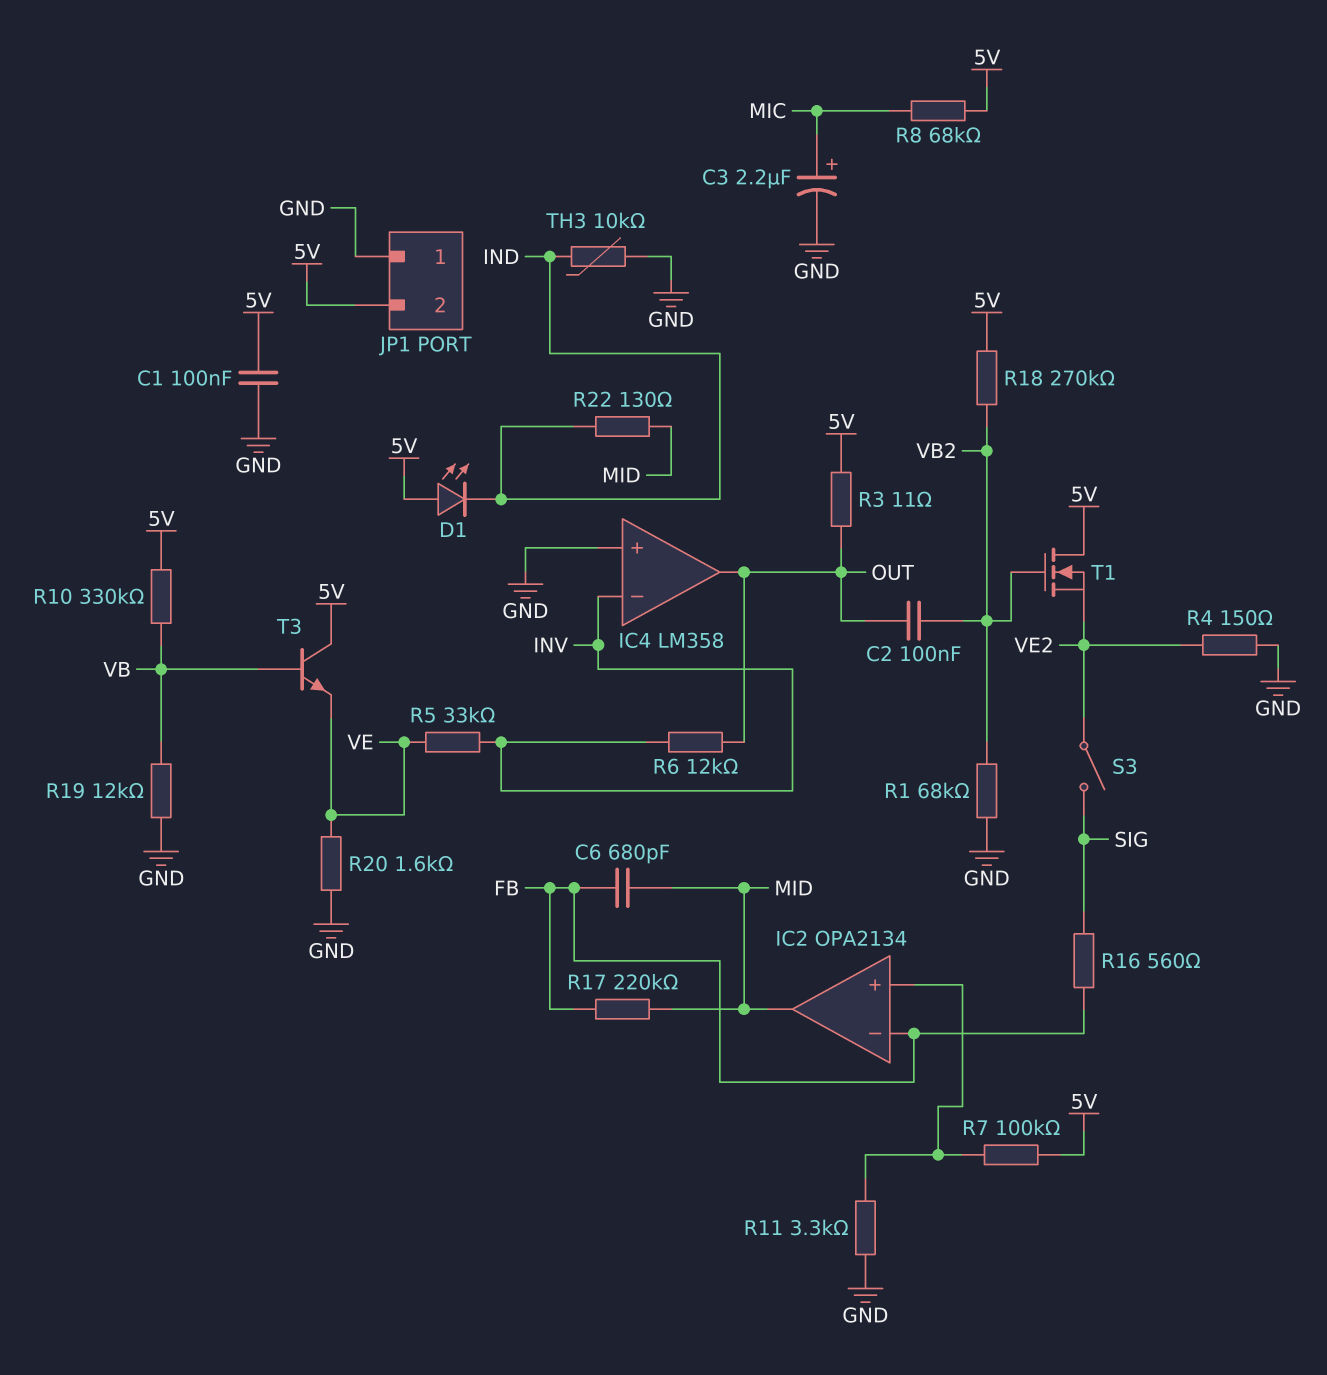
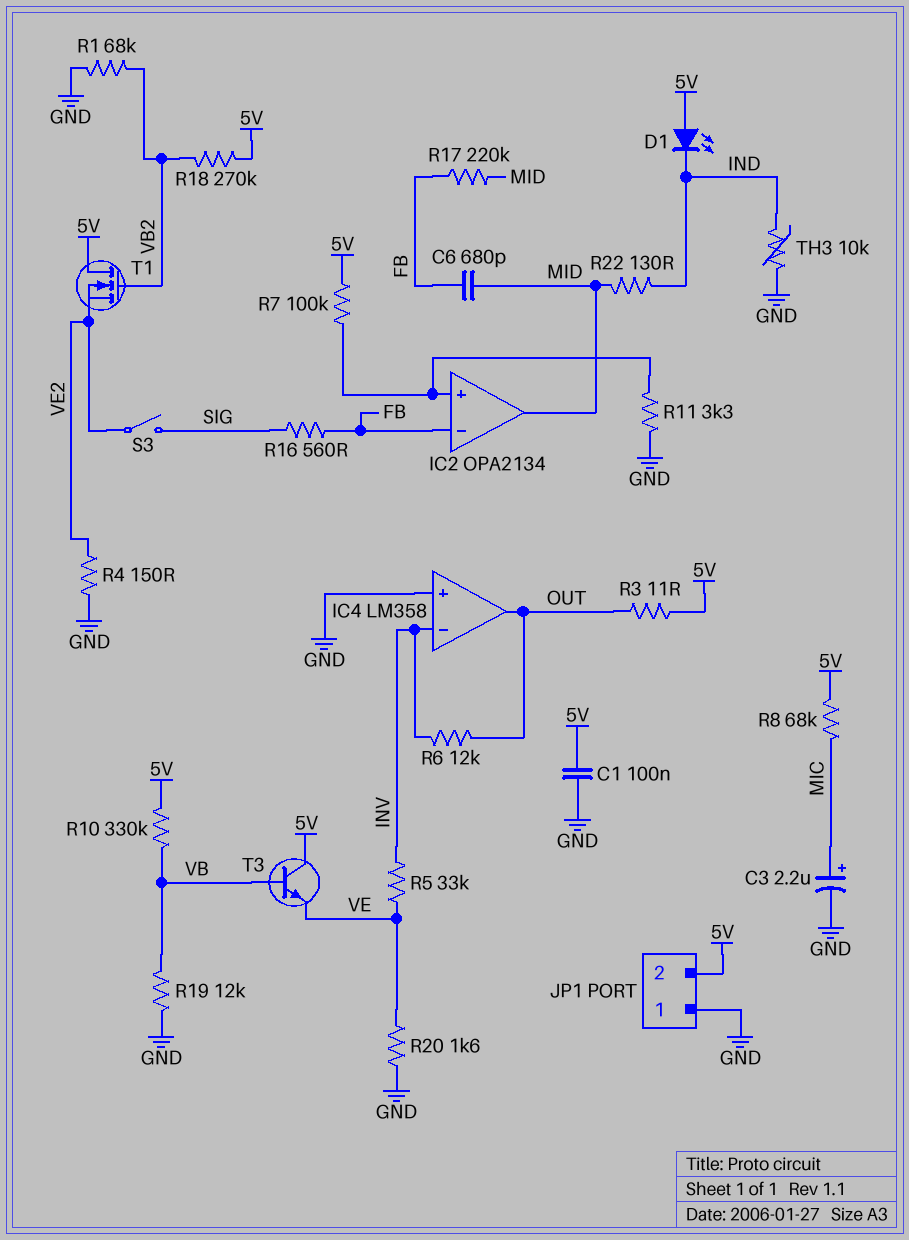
C2: 100nF (OUT, VB2) -> none

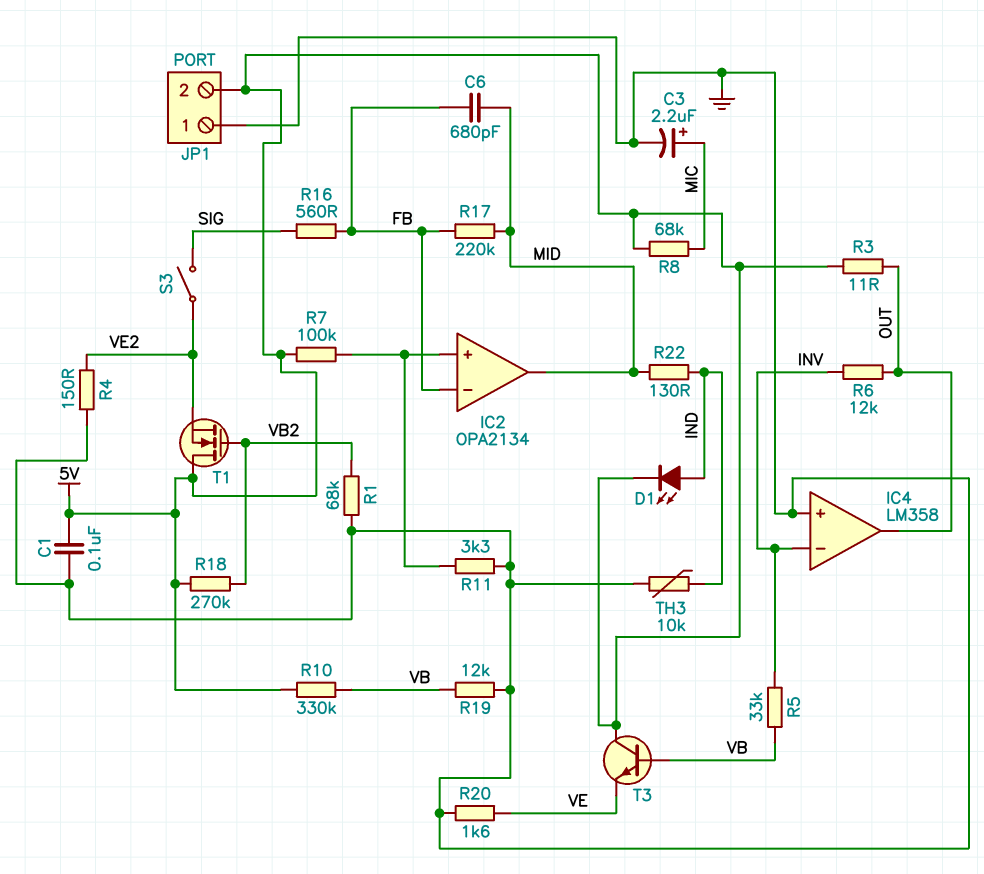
D1: LED (A 5V, K IND) -> LED (A IND, K 5V)
R5: 33k (INV, VE) -> 33k (INV, VB)

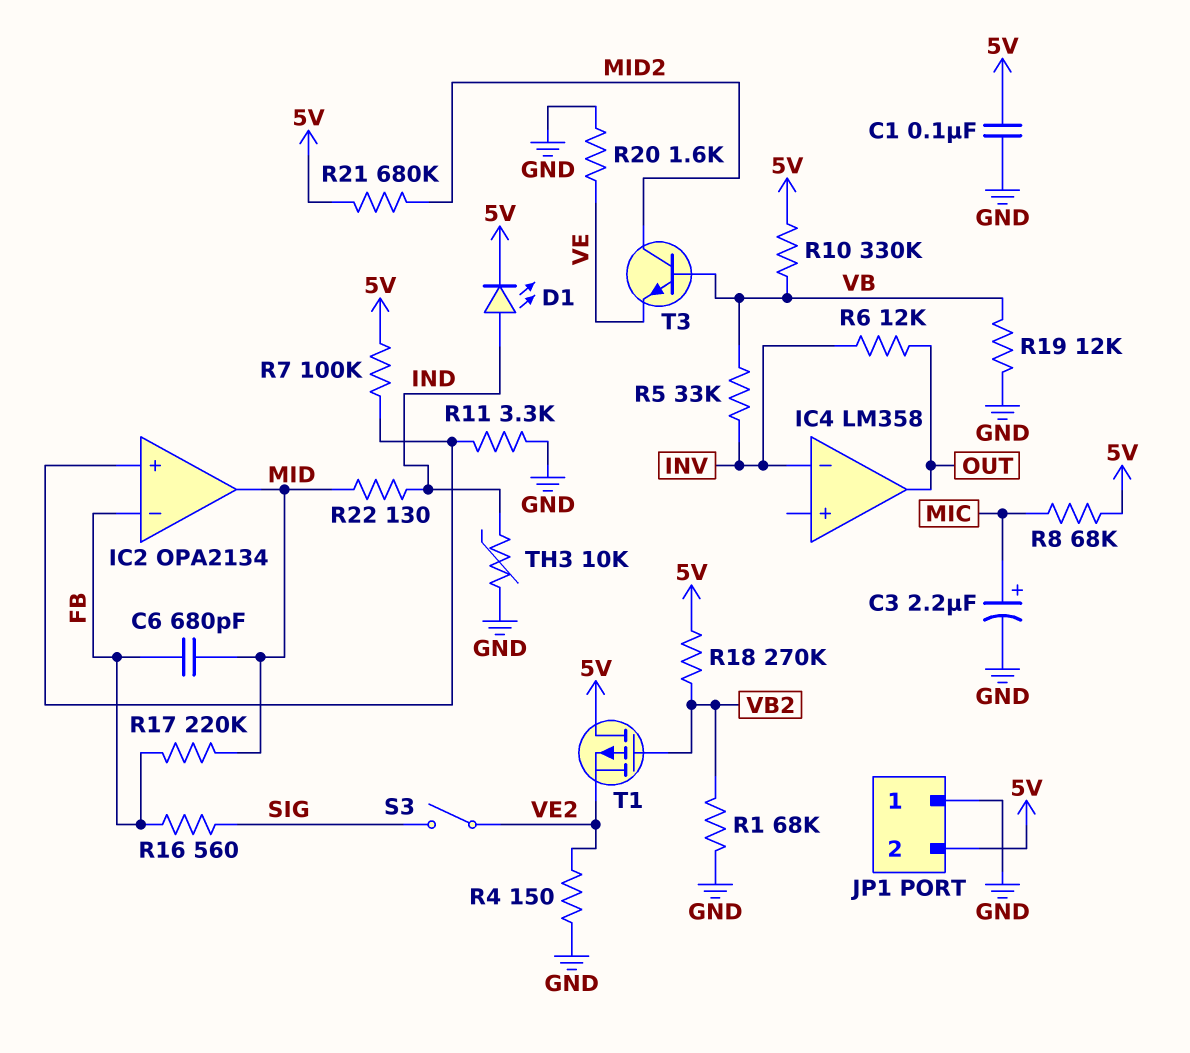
IC4 pin in+: GND -> none
R3: 11 (5V, OUT) -> none
R21: none -> 680k (5V, MID2)
T1: NMOS (G VB2, D 5V, S VE2) -> PMOS (G VB2, D 5V, S VE2)
T3: NPN (B VB, C 5V, E VE) -> NPN (B VB, C MID2, E VE)

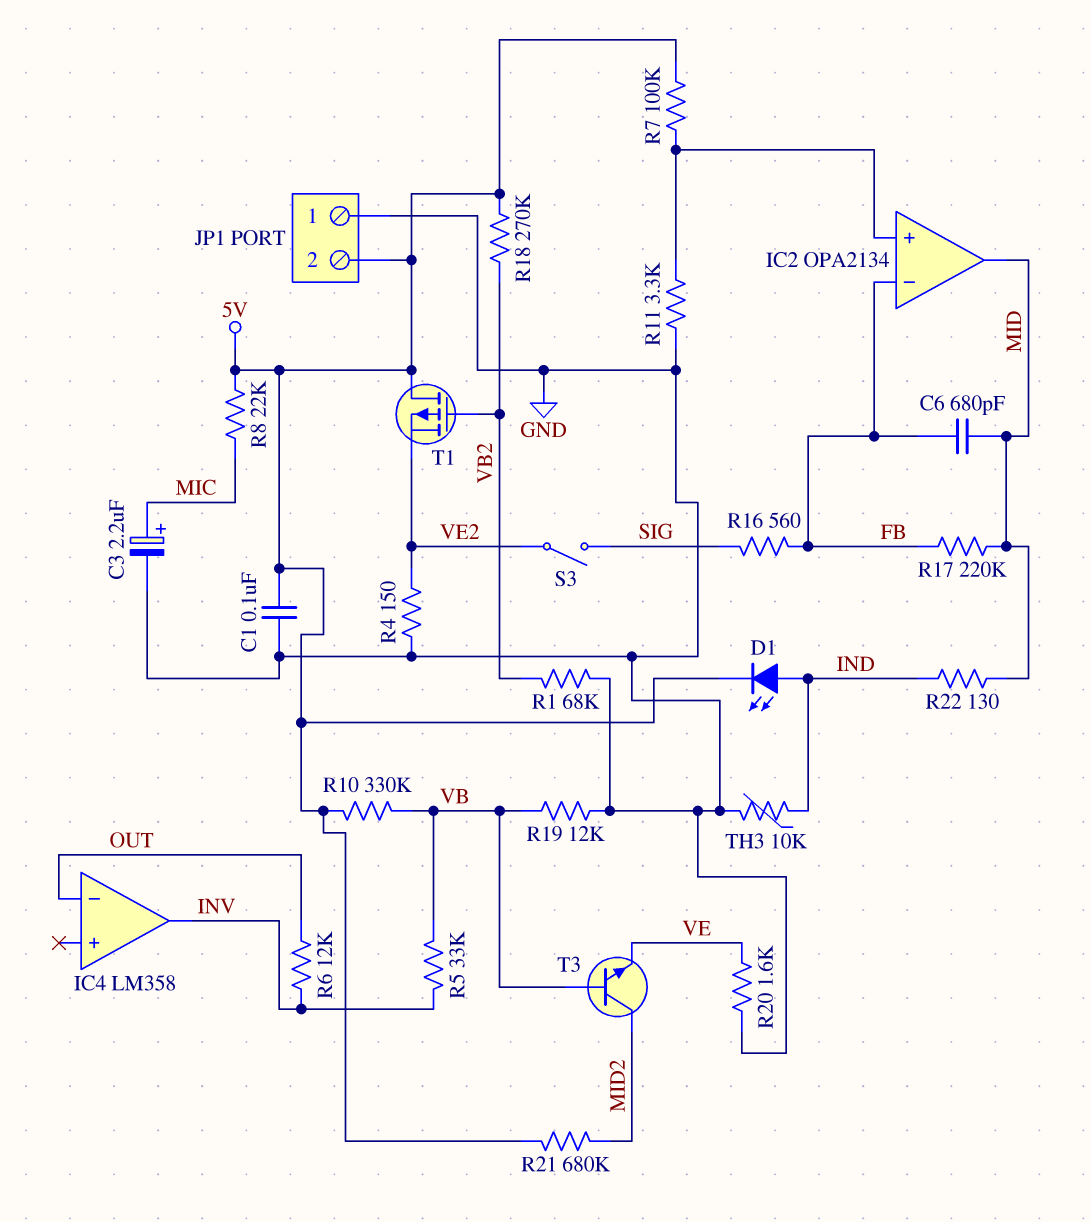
IC4 pin in-: INV -> OUT
IC4 pin out: OUT -> INV
R8: 68k (5V, MIC) -> 22k (5V, MIC)

